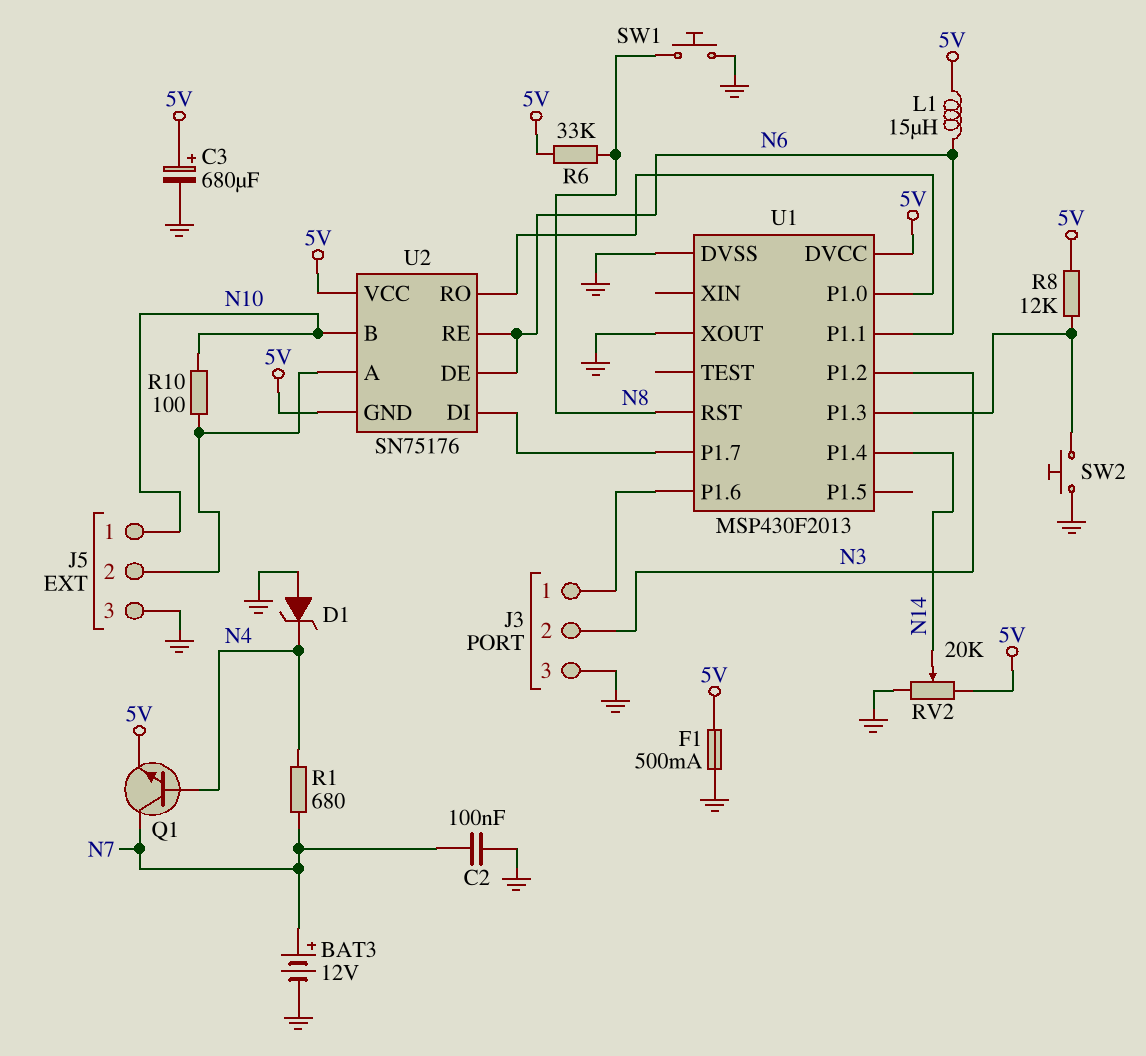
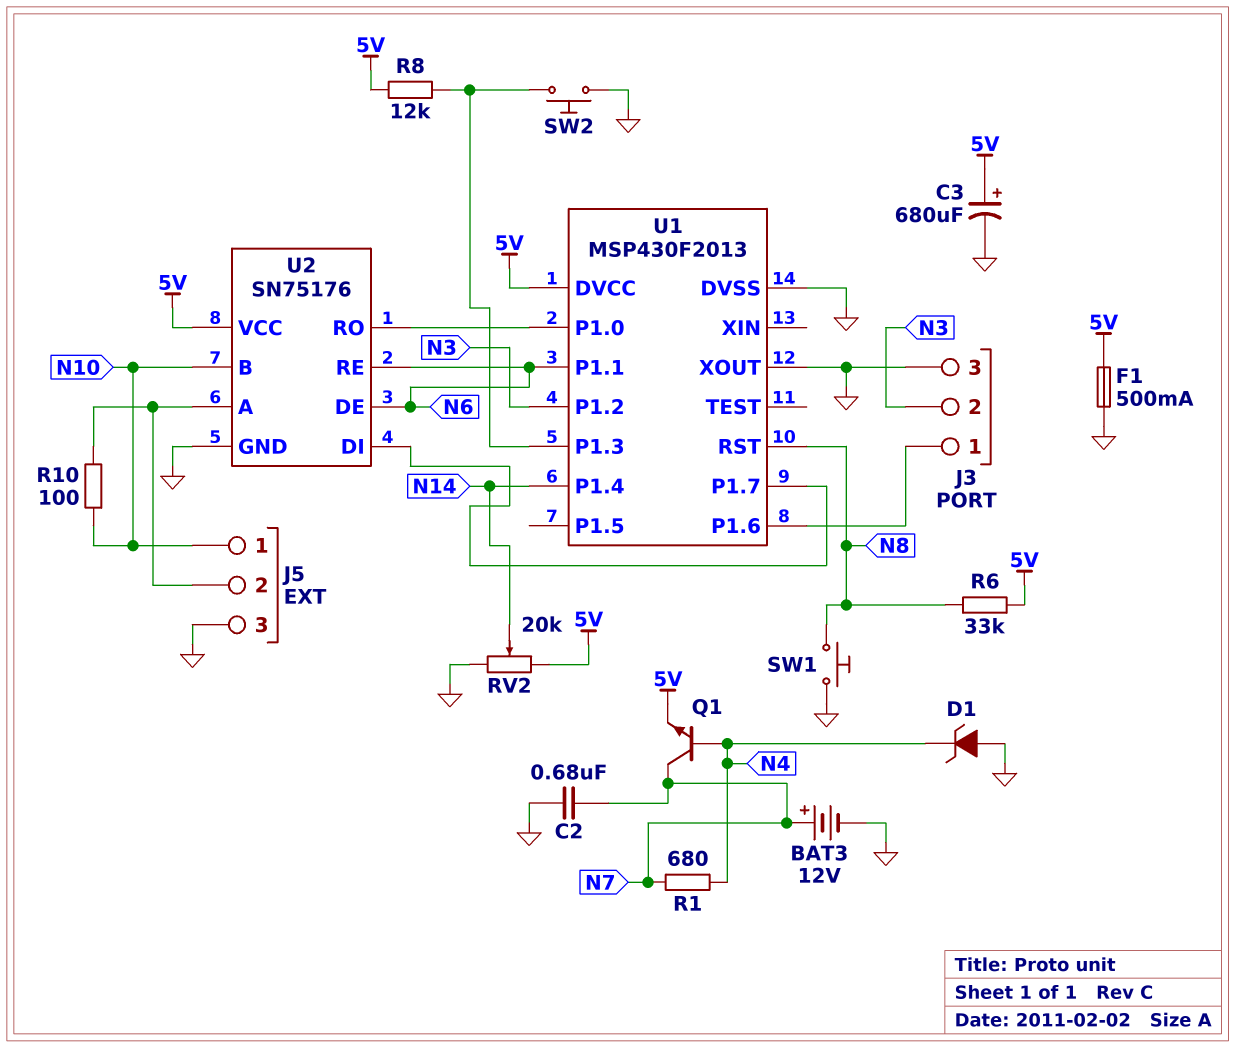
C2: 100nF (GND, N7) -> 680nF (GND, N7)
L1: 15uH (5V, N6) -> none
U2 pin GND: 5V -> GND

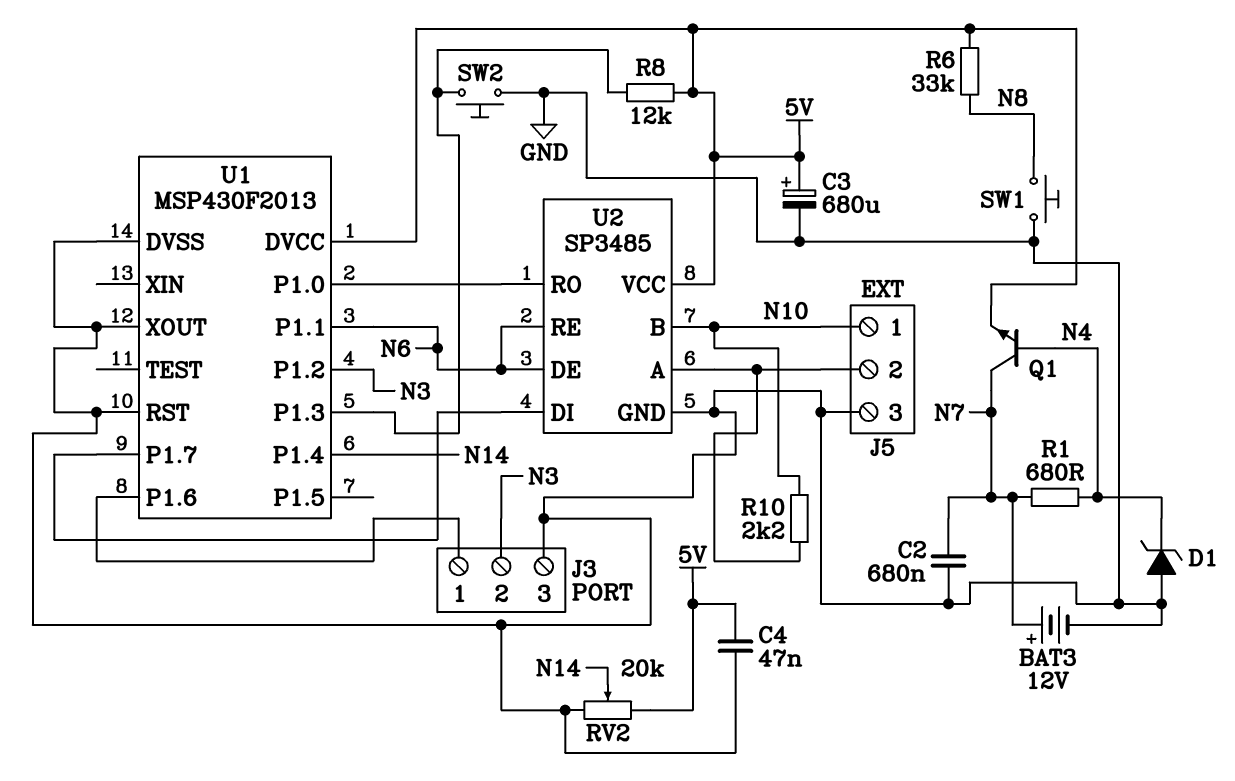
C4: none -> 47nF (5V, GND)
F1: 500mA (5V, GND) -> none
R10: 100 (J5/2, N10) -> 2.2k (J5/2, N10)
U1 pin RST: N8 -> GND
U2: SN75176 -> SP3485

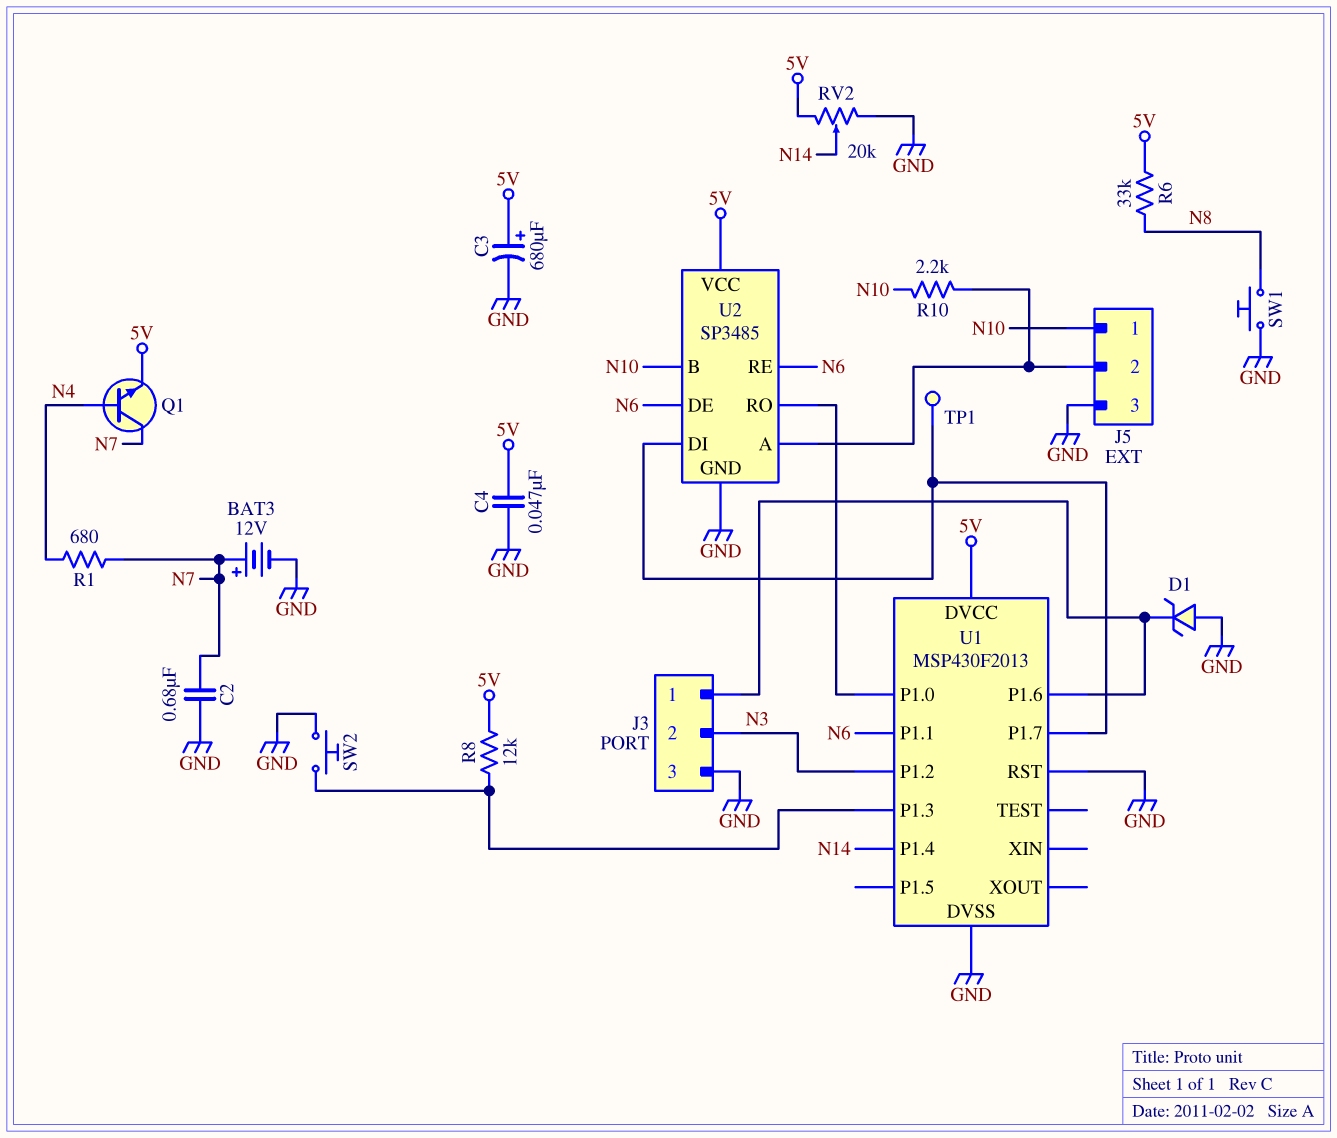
D1: zener (A GND, K N4) -> zener (A GND, K J3/1)
TP1: none -> test point (U1/P1.7)
U1 pin XOUT: GND -> none

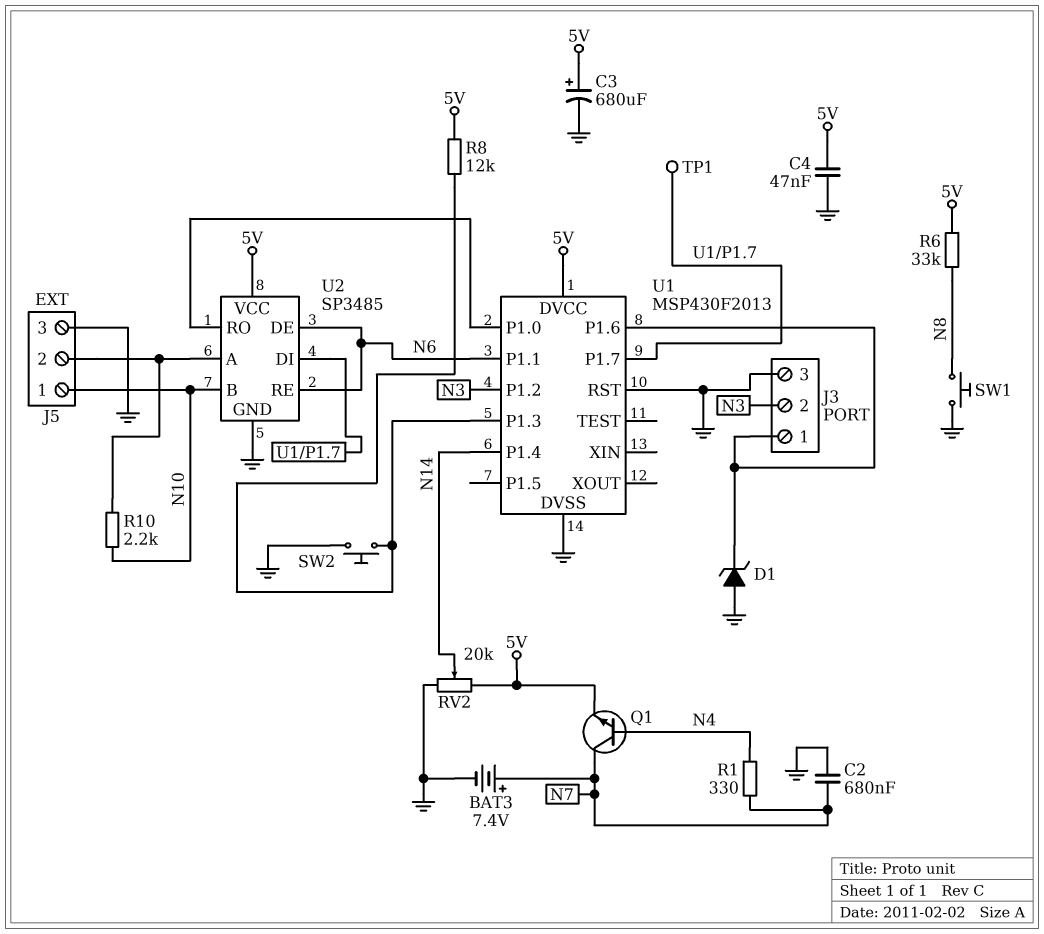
BAT3: 12V (plus N7, minus GND) -> 7.4V (plus N7, minus GND)
R1: 680 (N4, N7) -> 330 (N4, N7)

